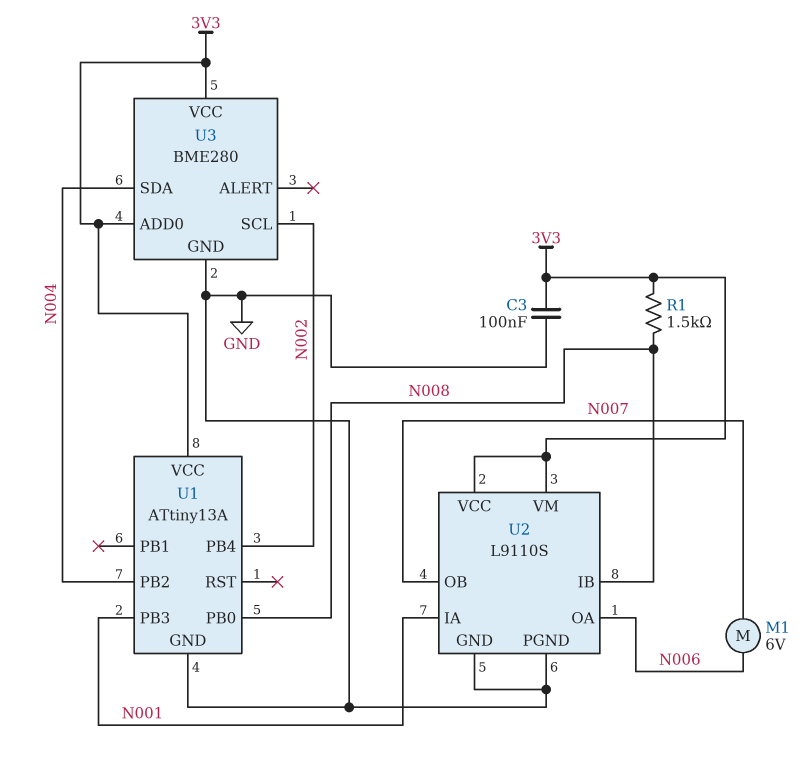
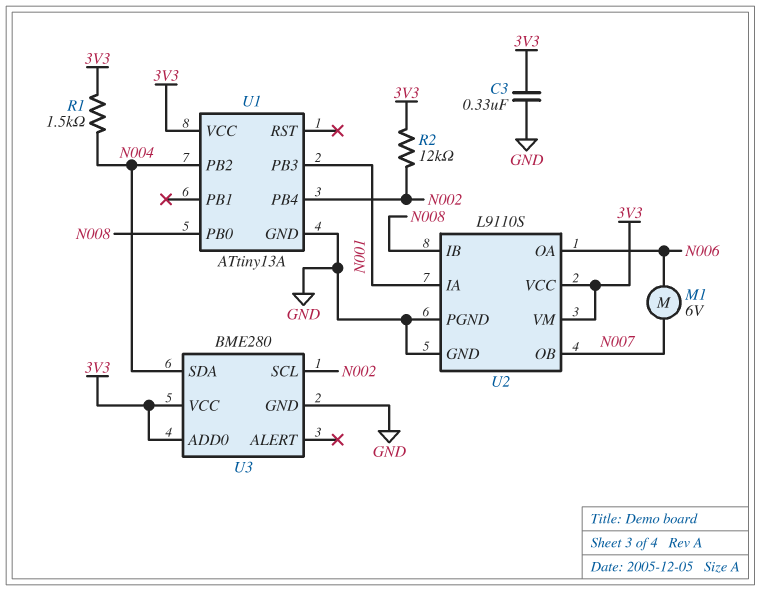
C3: 100nF (3V3, GND) -> 330nF (3V3, GND)
R1: 1.5k (3V3, N008) -> 1.5k (3V3, N004)
R2: none -> 12k (3V3, N002)

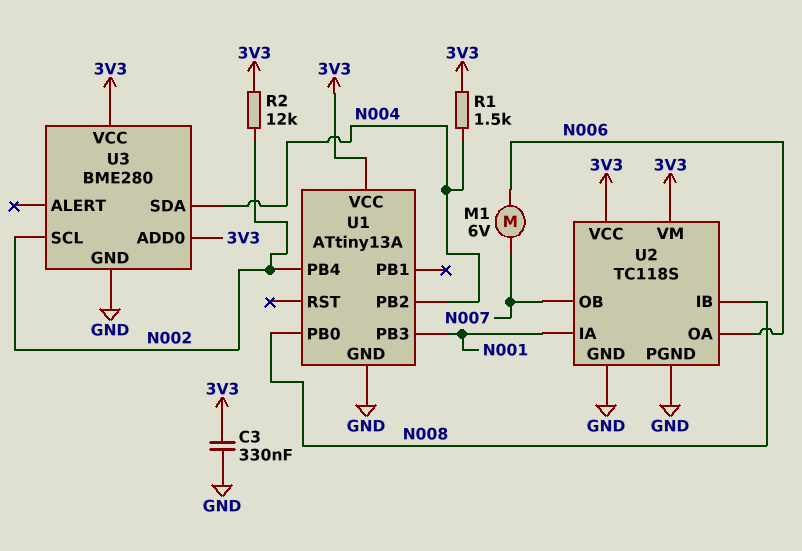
U2: L9110S -> TC118S

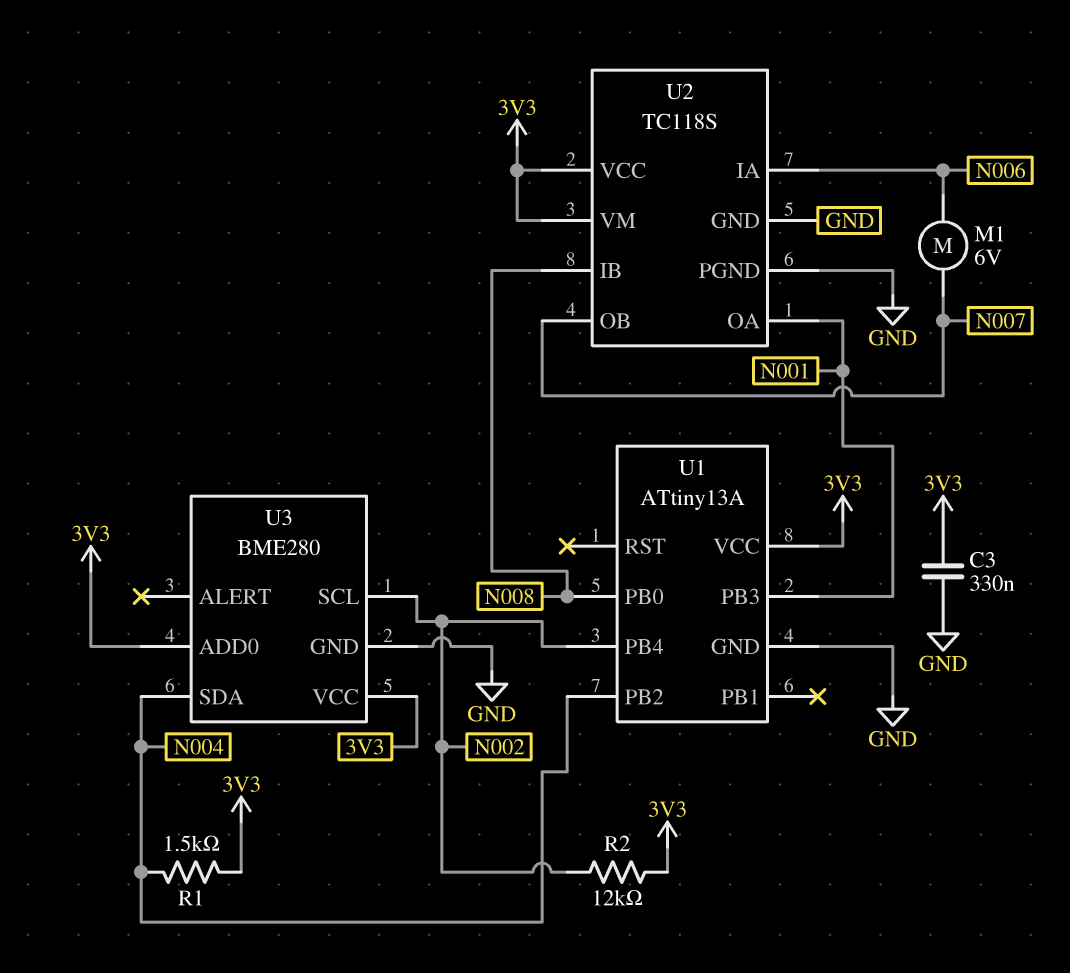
U2 pin IA: N001 -> N006
U2 pin OA: N006 -> N001

